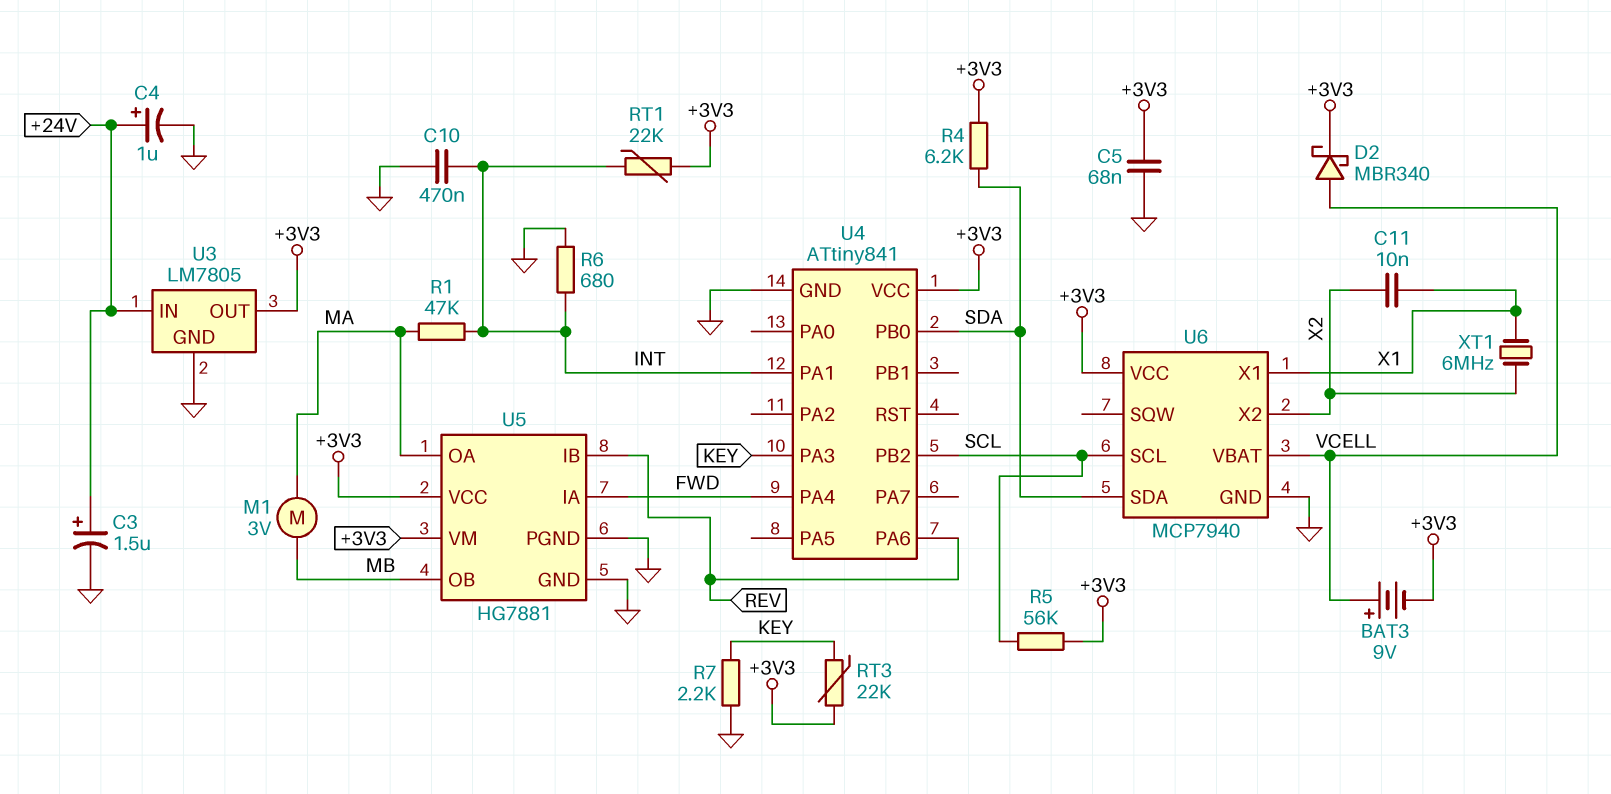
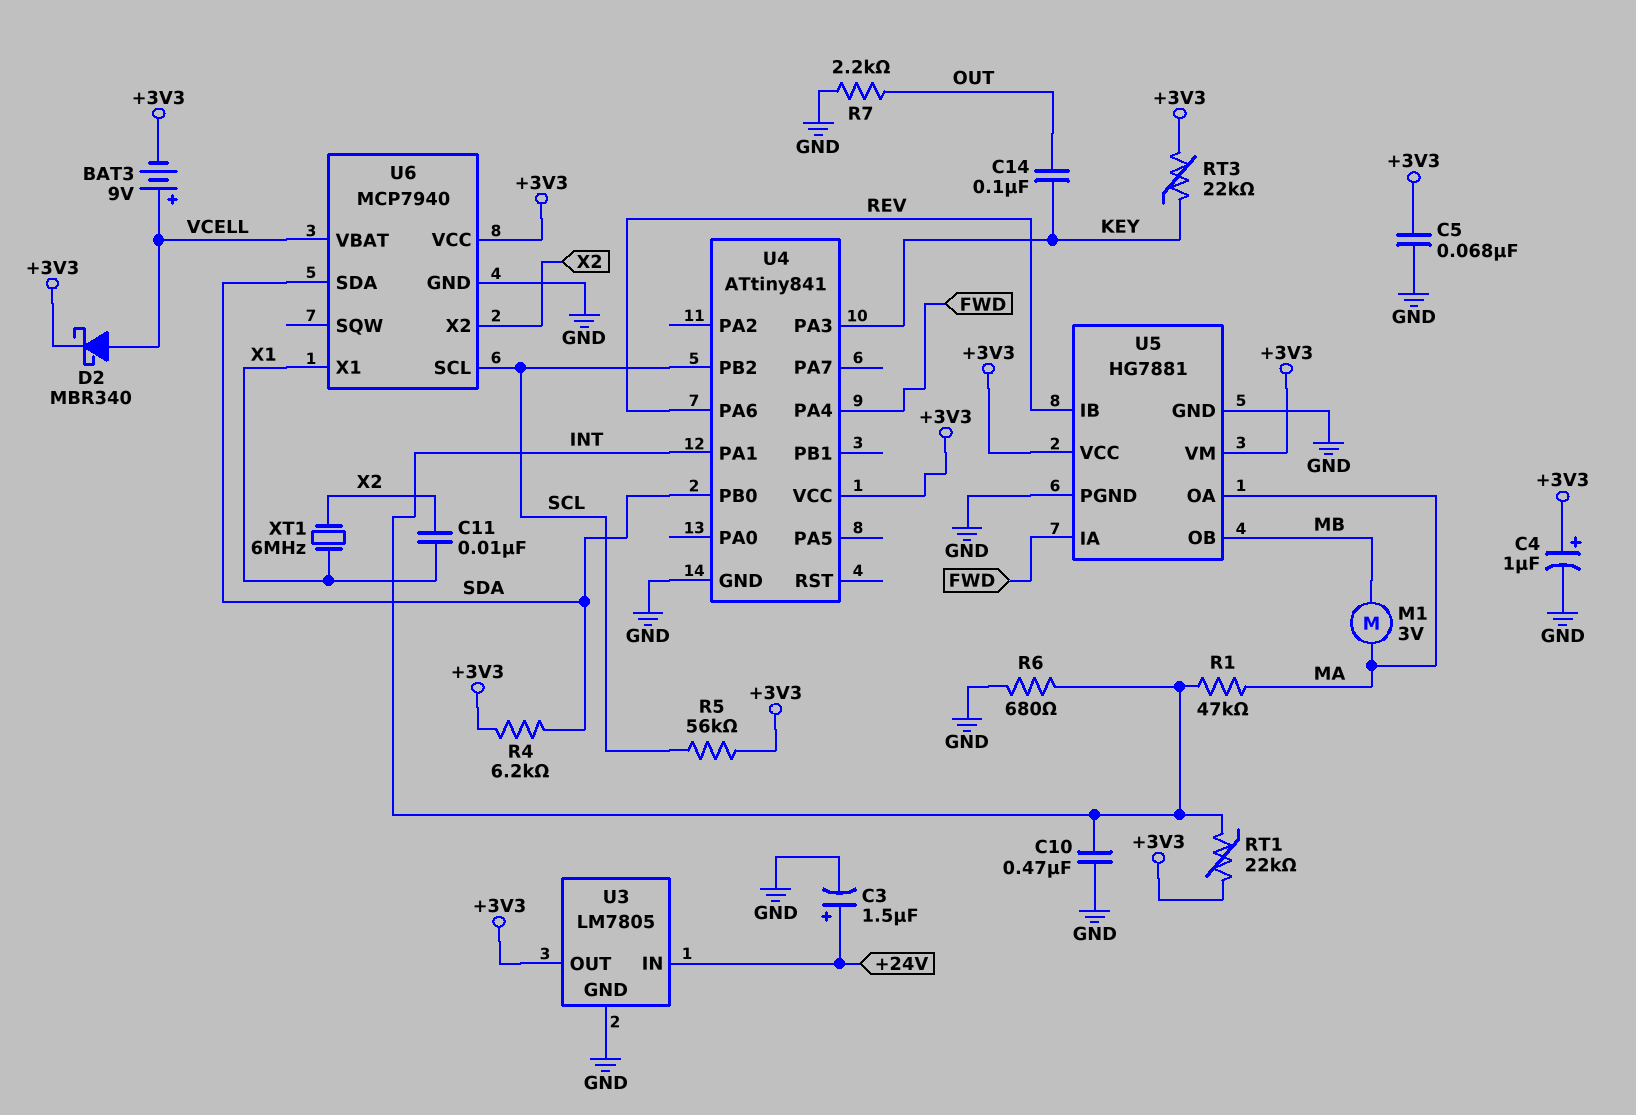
C4: 1uF (plus +24V, minus GND) -> 1uF (plus +3V3, minus GND)
C14: none -> 100nF (KEY, OUT)
R7: 2.2k (GND, KEY) -> 2.2k (GND, OUT)

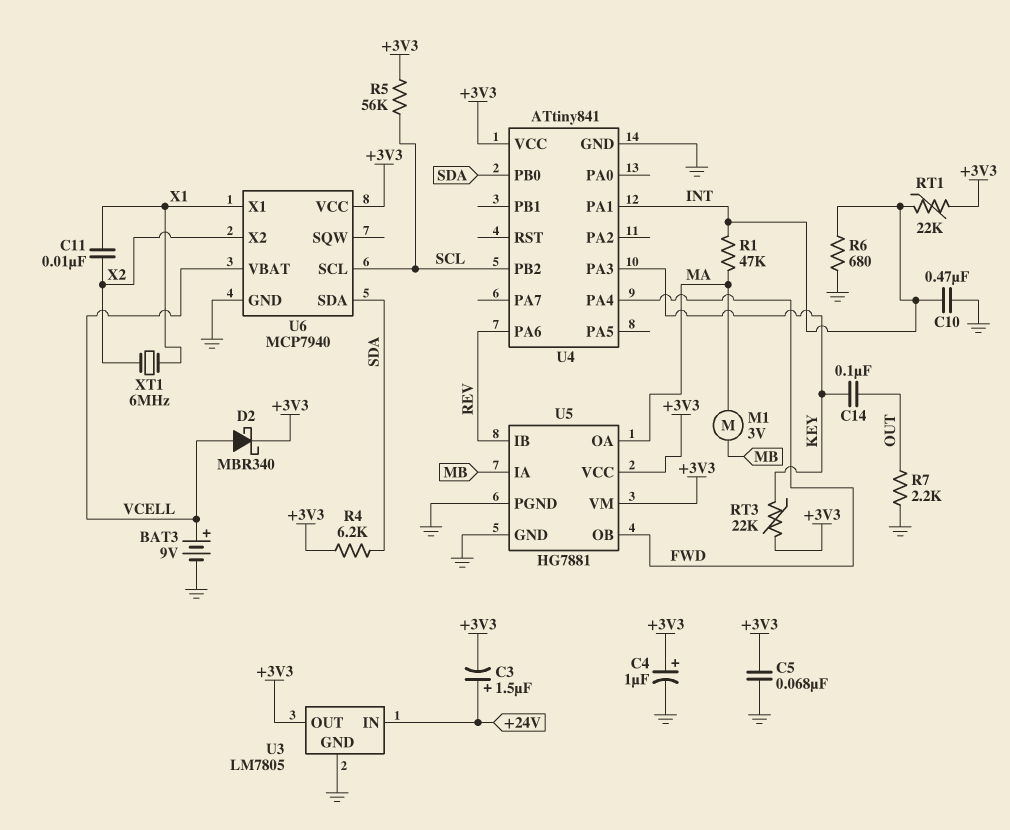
BAT3: 9V (plus VCELL, minus +3V3) -> 9V (plus VCELL, minus GND)
C3: 1.5uF (plus +24V, minus GND) -> 1.5uF (plus +24V, minus +3V3)
U5 pin IA: FWD -> MB
U5 pin OB: MB -> FWD

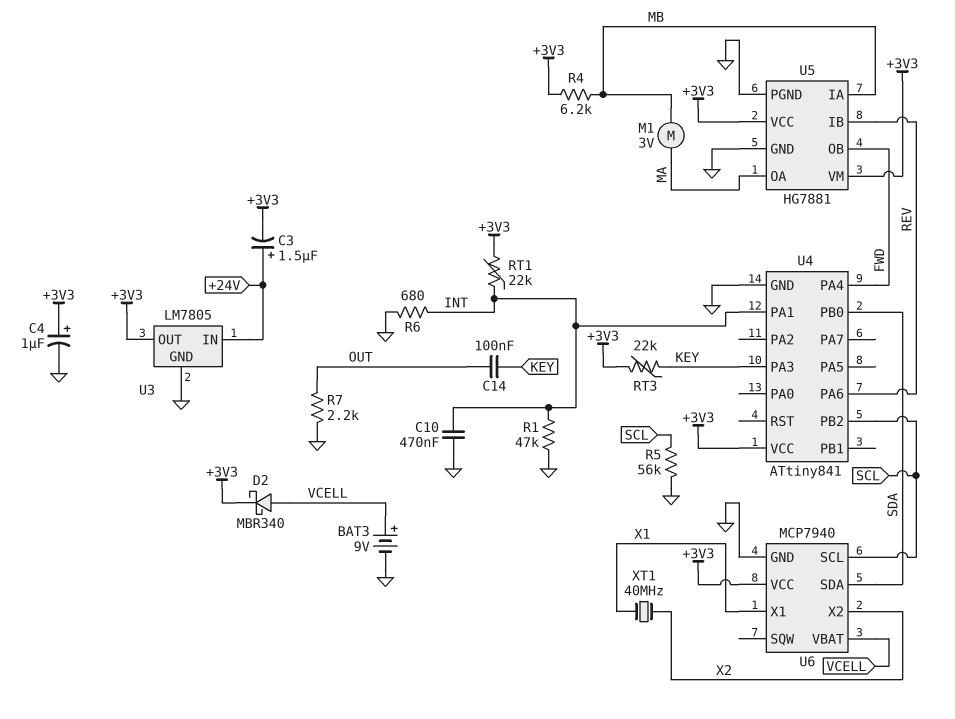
C5: 68nF (+3V3, GND) -> none
C11: 10nF (X1, X2) -> none
R1: 47k (INT, MA) -> 47k (GND, INT)
R4: 6.2k (+3V3, SDA) -> 6.2k (+3V3, MB)
R5: 56k (+3V3, SCL) -> 56k (GND, SCL)
XT1: 6MHz (X1, X2) -> 40MHz (X1, X2)

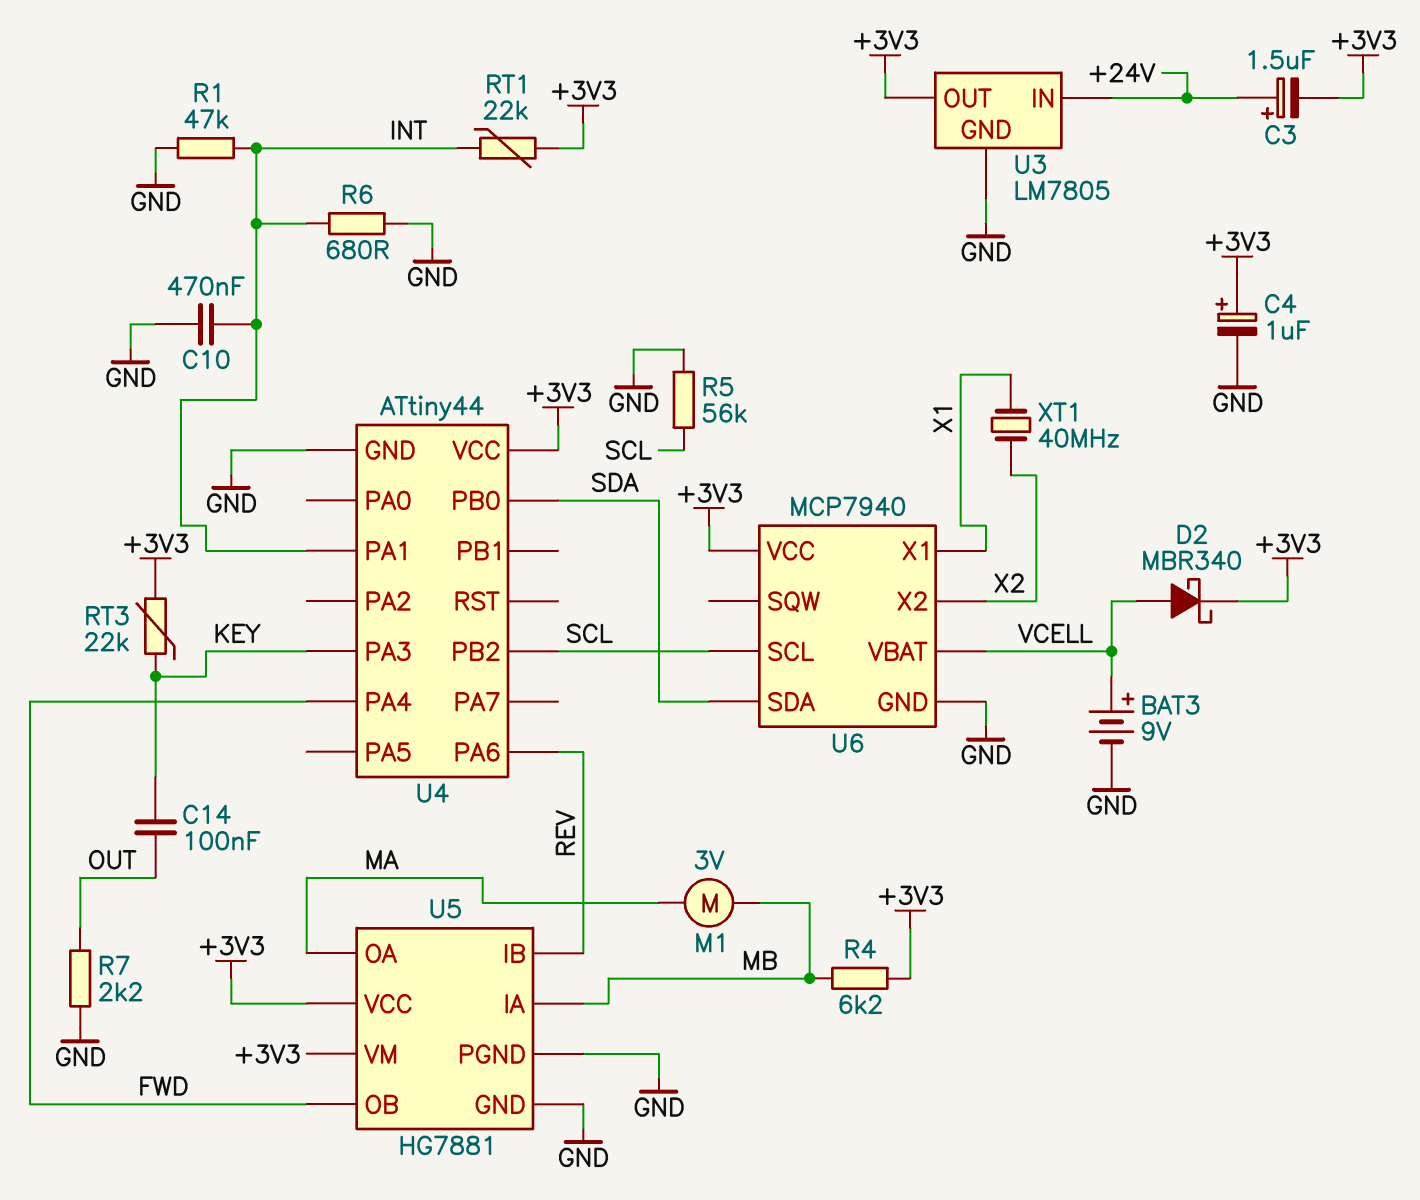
U4: ATtiny841 -> ATtiny44

